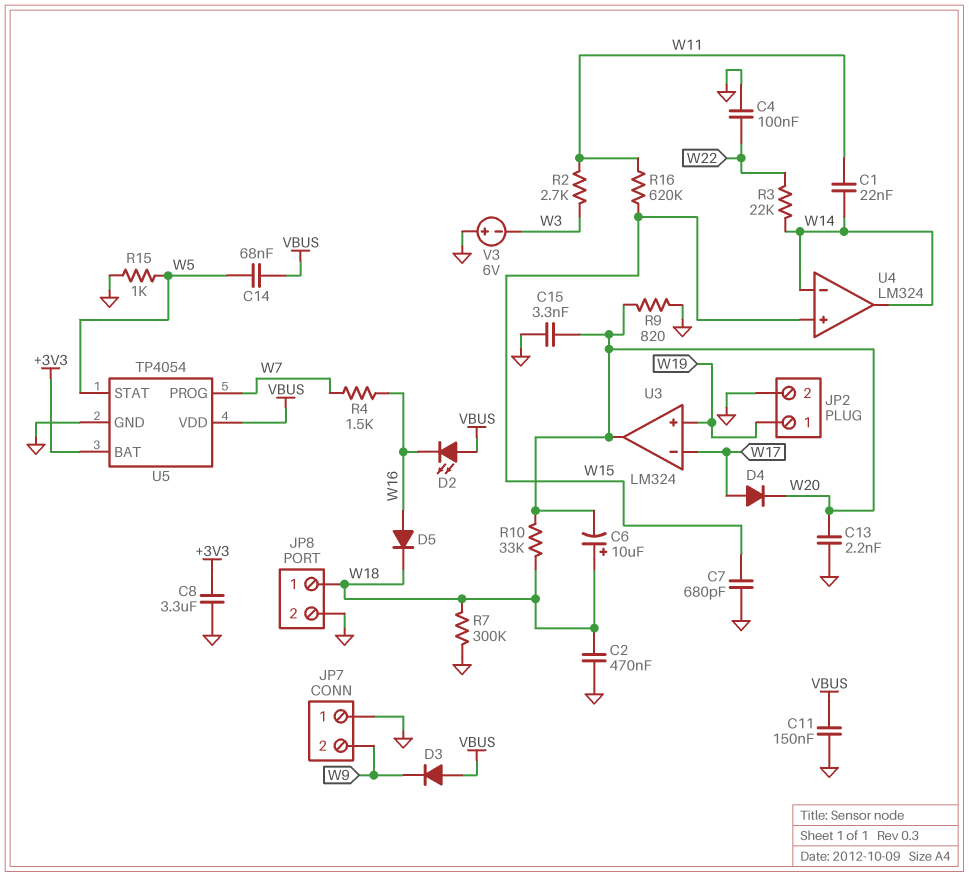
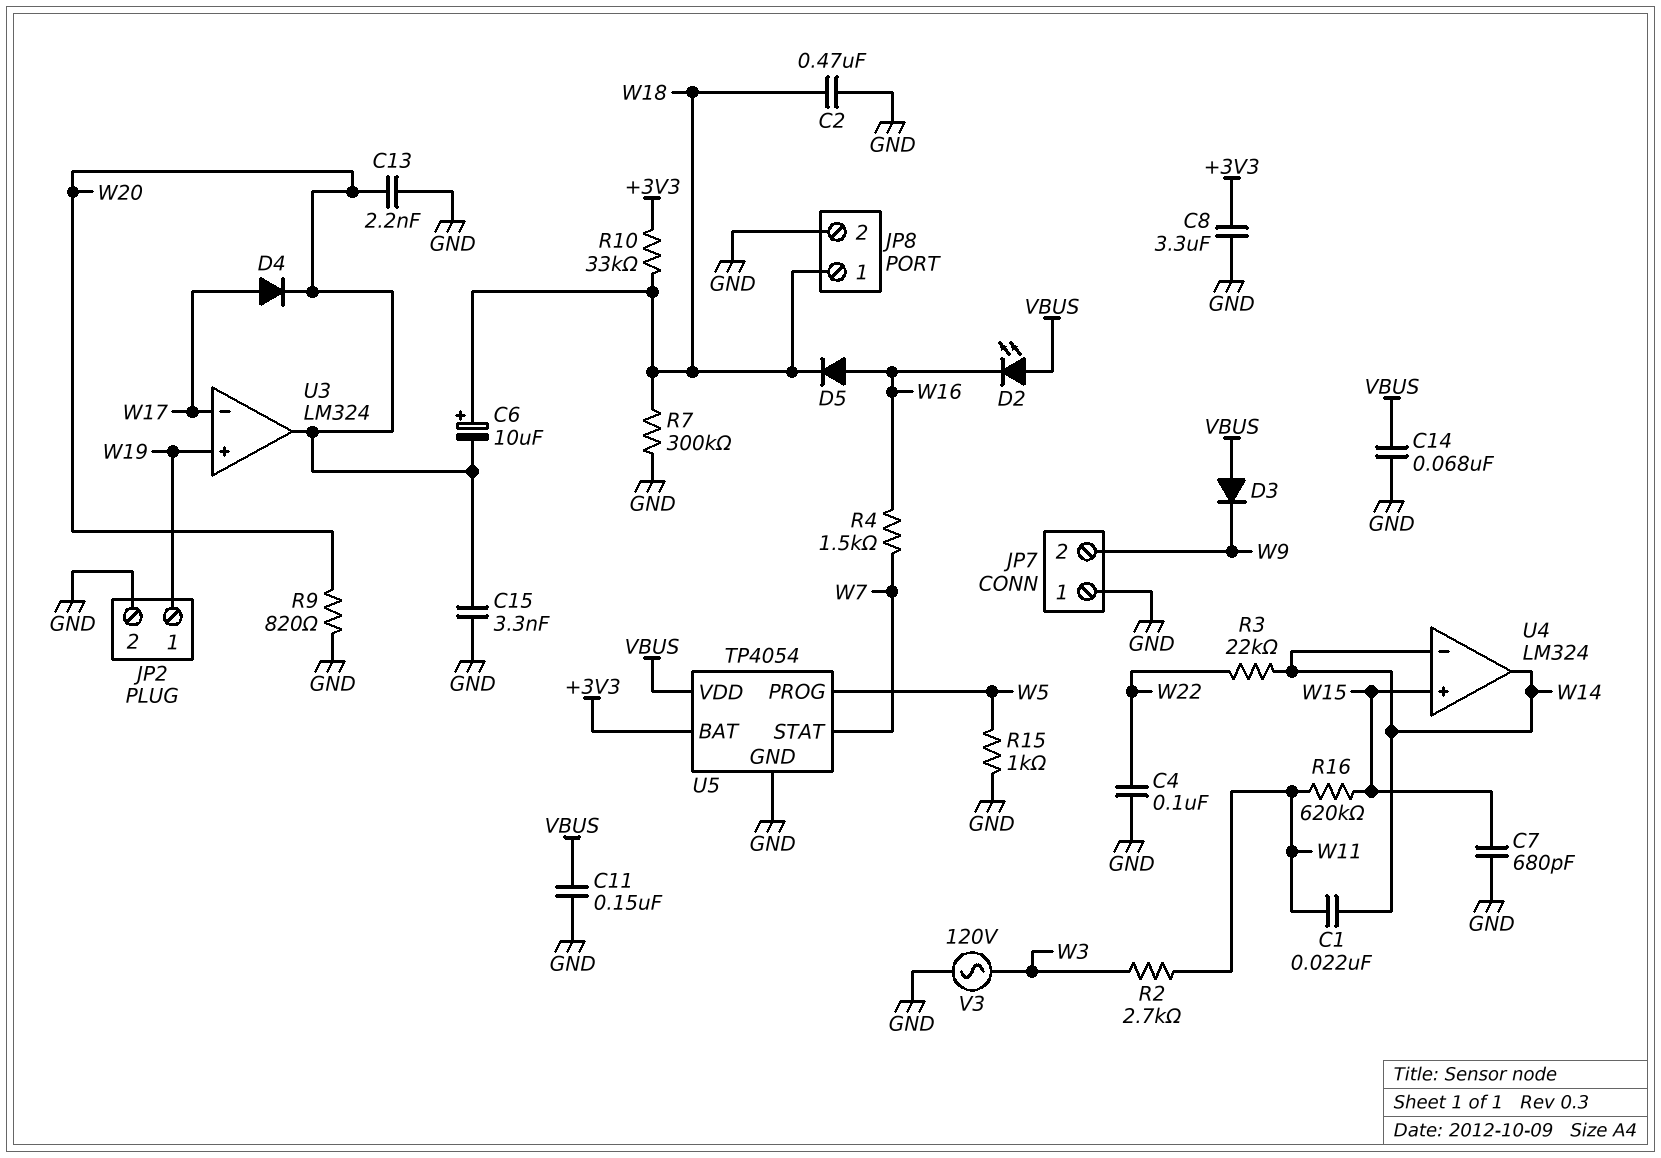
C14: 68nF (VBUS, W5) -> 68nF (GND, VBUS)
R10: 33k (W18, W20) -> 33k (+3V3, W18)
U5 pin PROG: W7 -> W5
U5 pin STAT: W5 -> W7
V3: 6V (plus GND, minus W3) -> AC 120V (GND, W3)

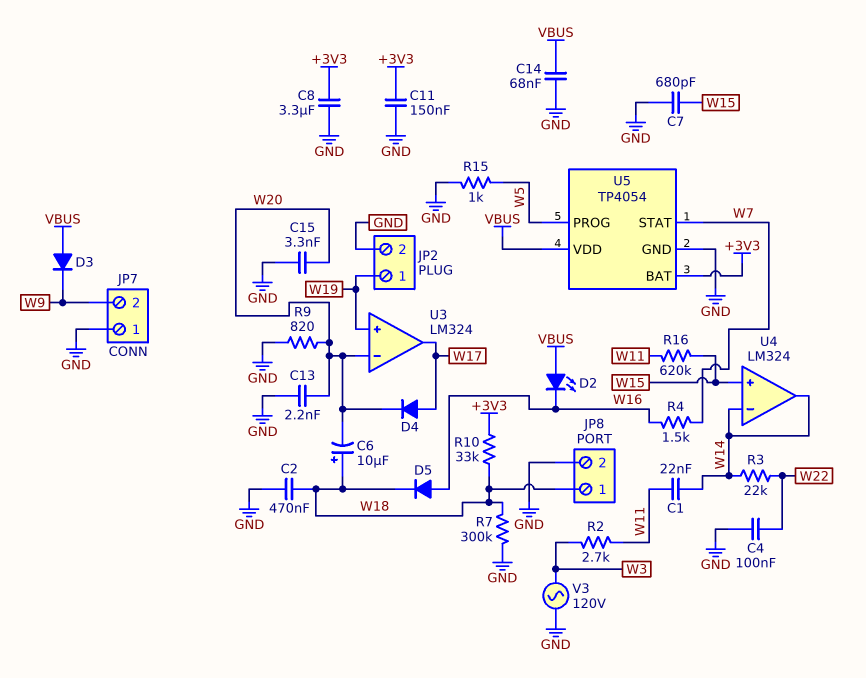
C11: 150nF (GND, VBUS) -> 150nF (+3V3, GND)
U3 pin in-: W17 -> W20
U3 pin out: W20 -> W17

